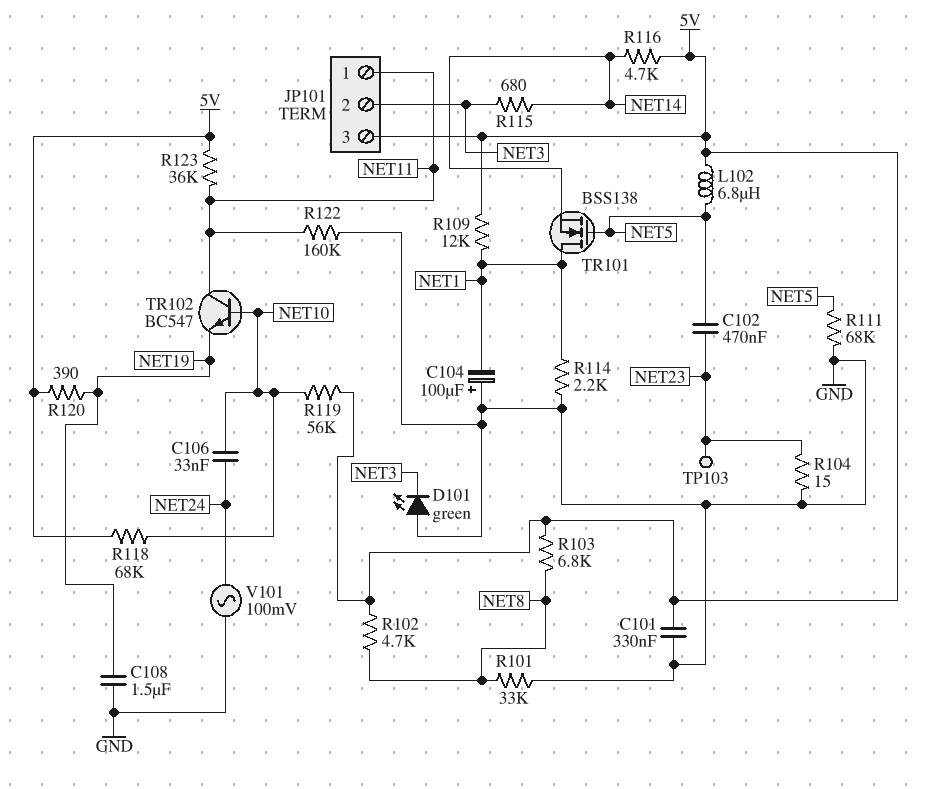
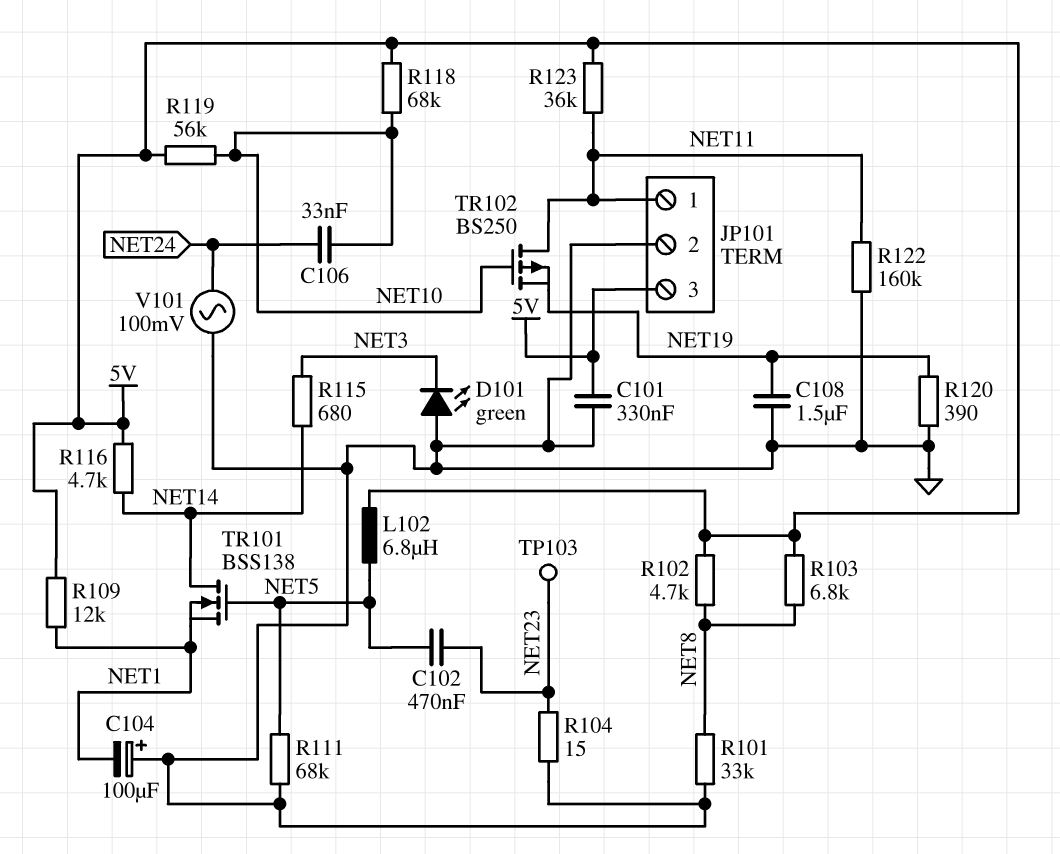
JP101 pin 2: NET3 -> GND
R114: 2.2k (GND, NET1) -> none
R120: 390 (5V, NET19) -> 390 (GND, NET19)
TR101: NMOS BSS138 (G NET5, D NET1, S NET14) -> NMOS BSS138 (G NET5, D NET14, S NET1)
TR102: NPN BC547 (B NET10, C NET11, E NET19) -> PMOS BS250 (G NET10, D NET11, S NET19)

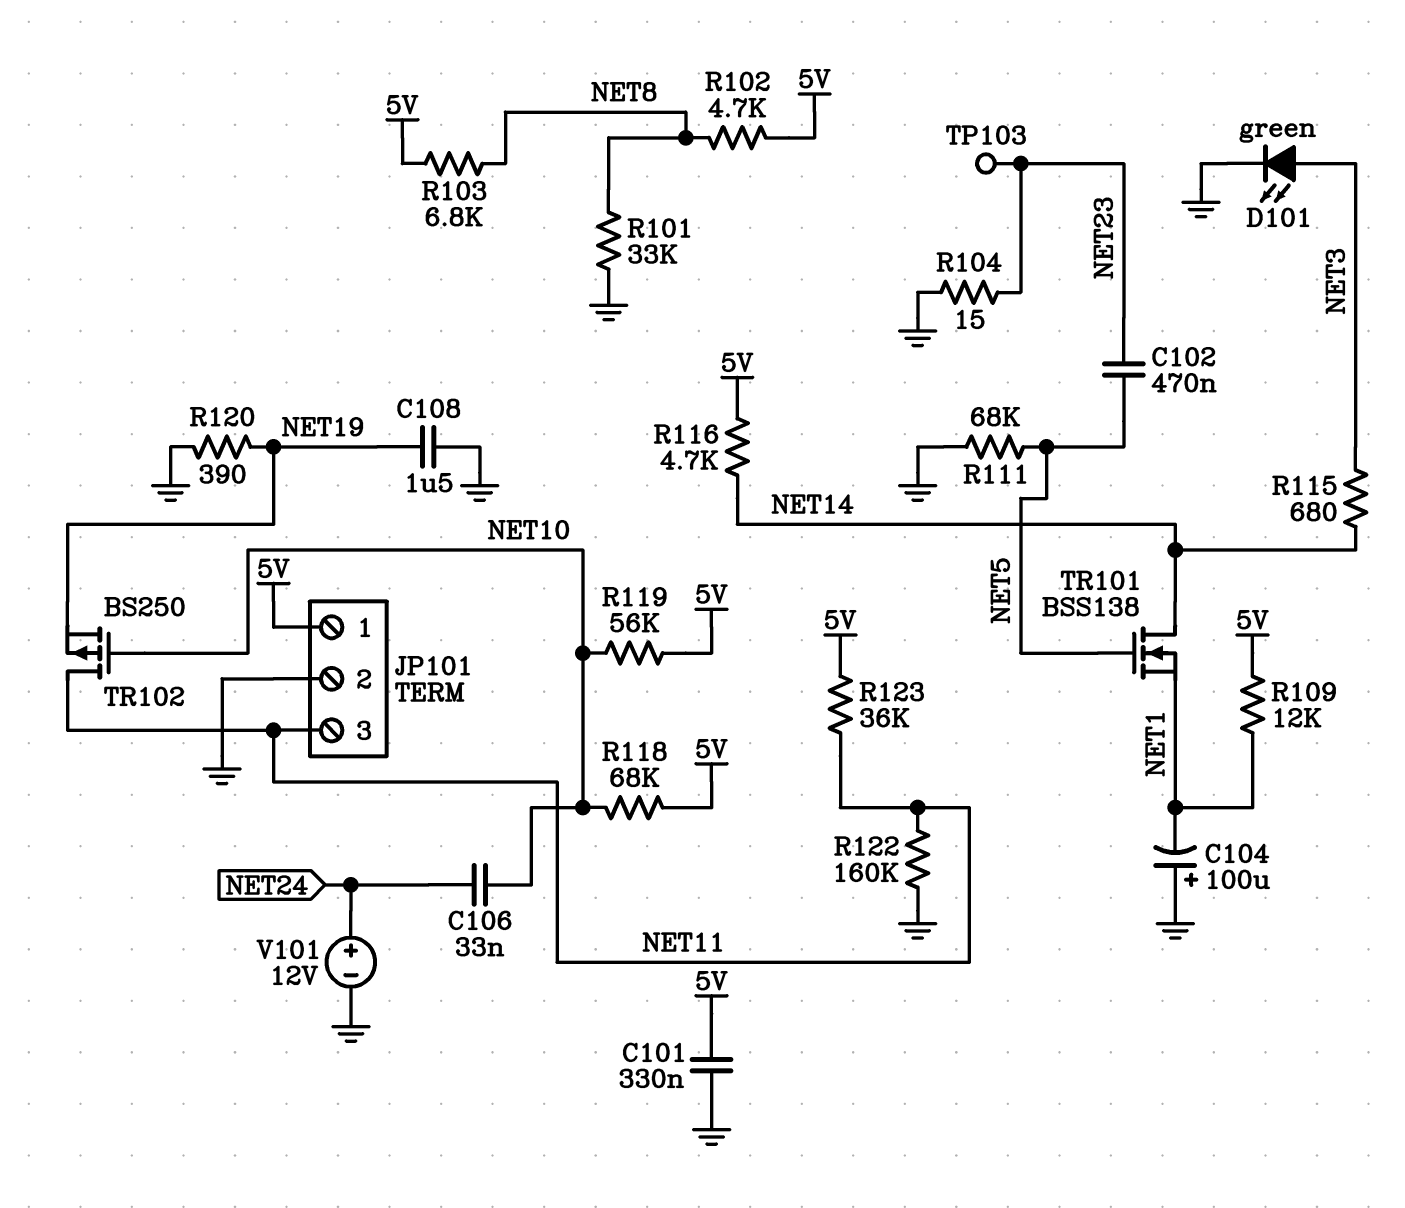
D101: LED green (A GND, K NET3) -> LED green (A NET3, K GND)
JP101 pin 1: NET11 -> 5V
JP101 pin 3: 5V -> NET11
L102: 6.8uH (5V, NET5) -> none
V101: AC 100mV (GND, NET24) -> 12V (plus NET24, minus GND)

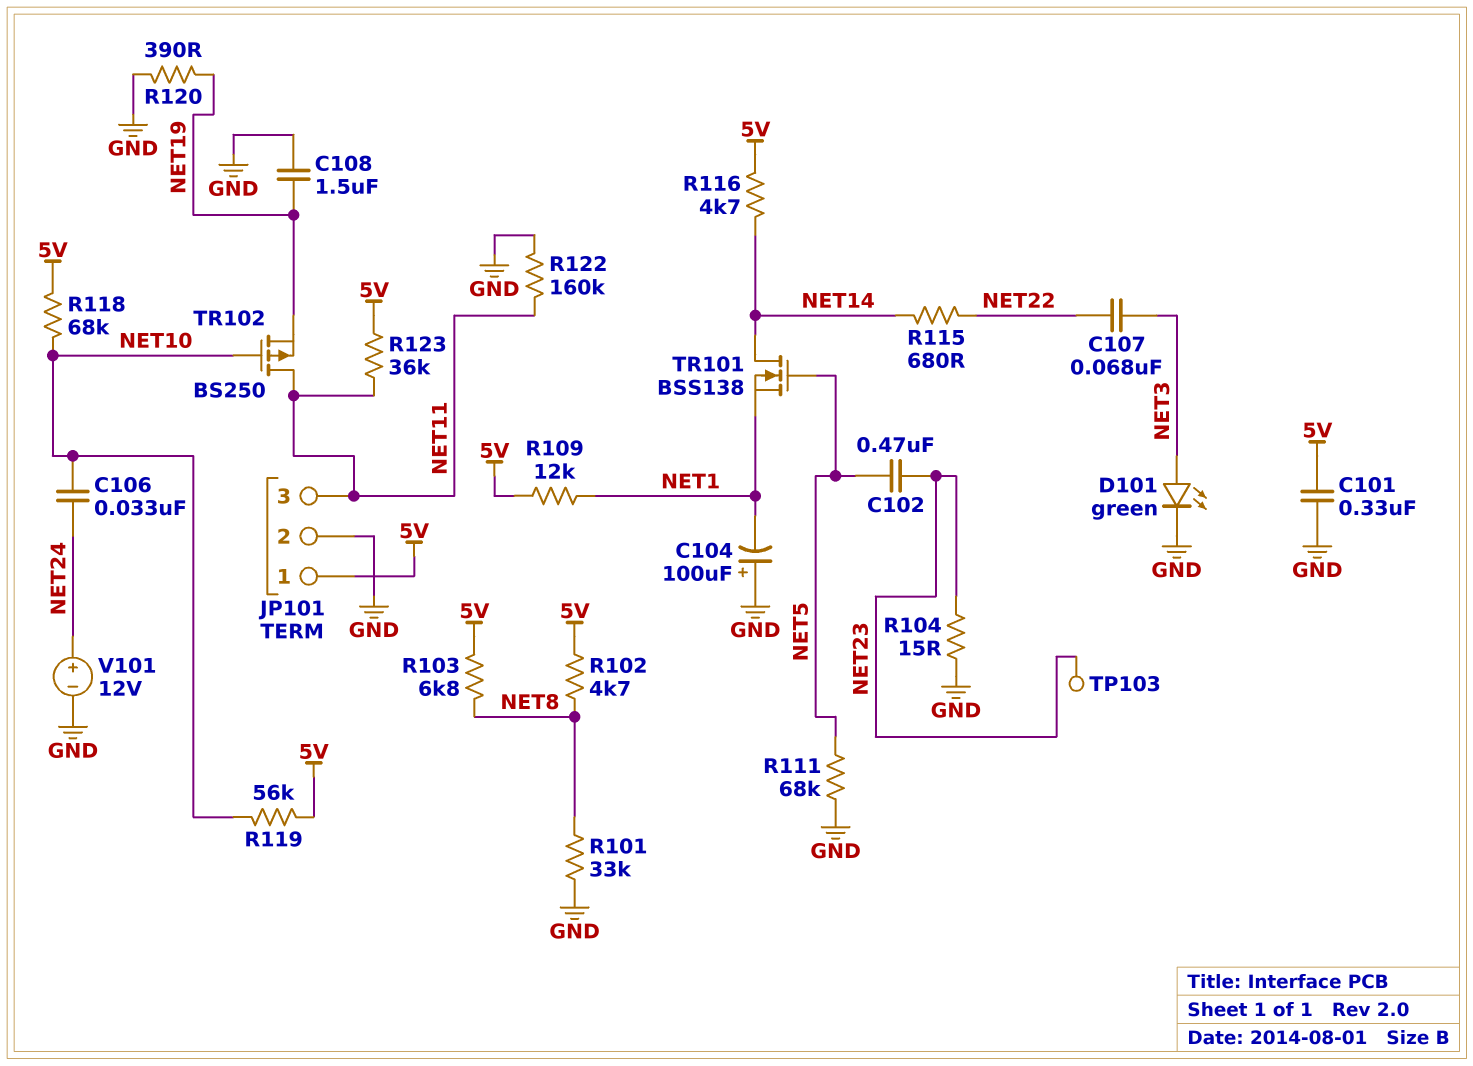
C107: none -> 68nF (NET3, NET22)
R115: 680 (NET3, NET14) -> 680 (NET14, NET22)

